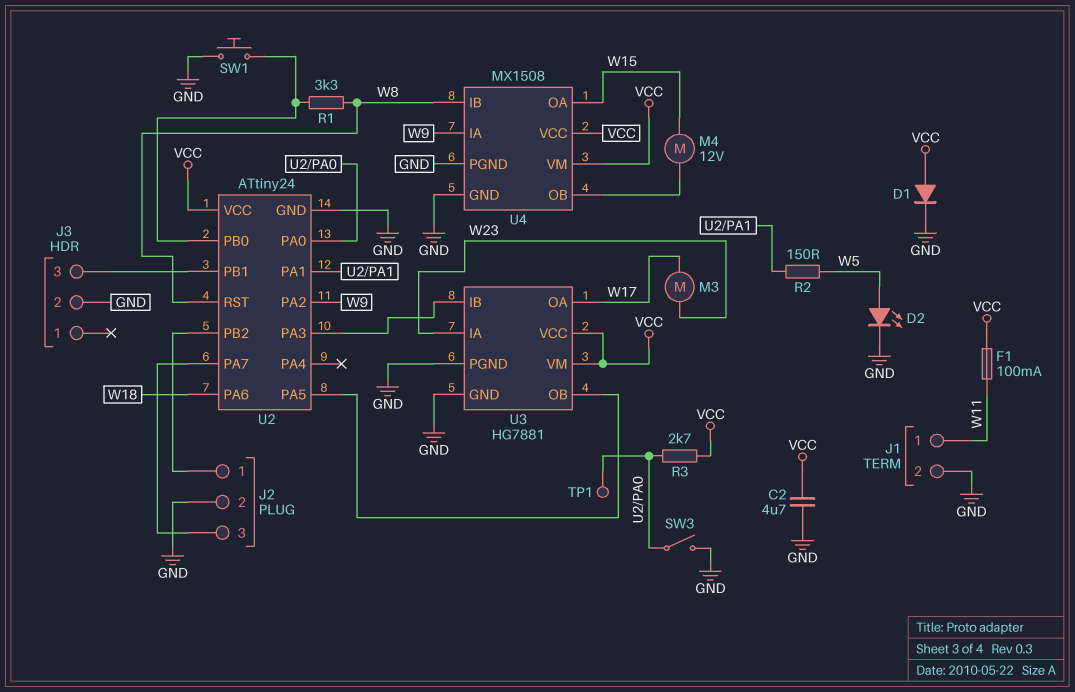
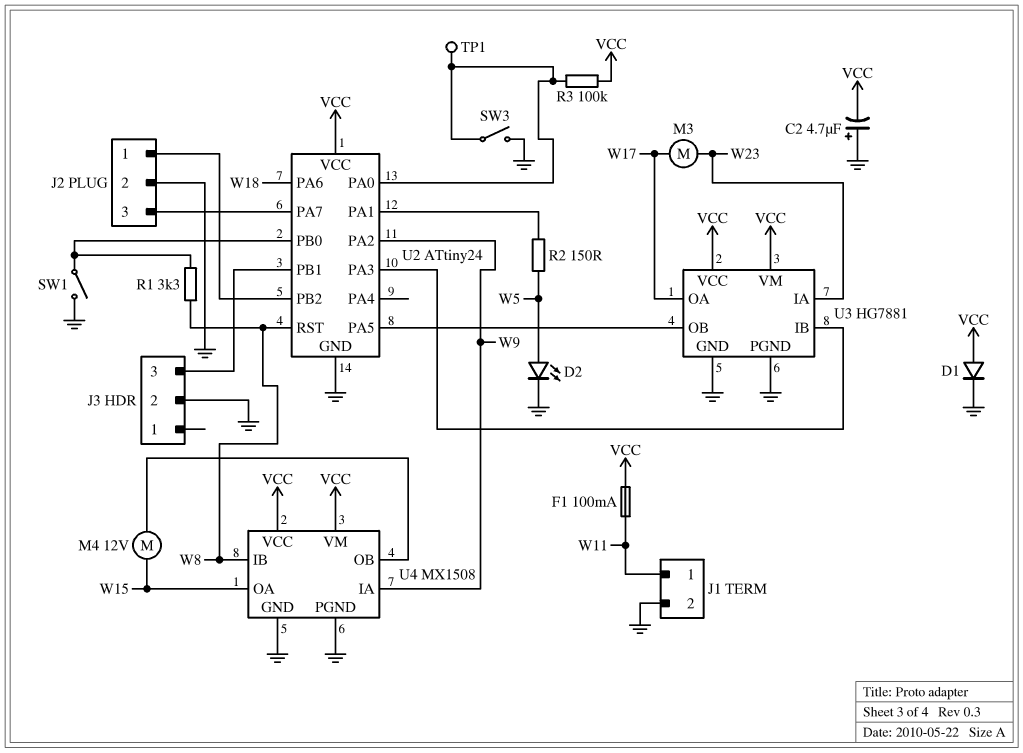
C2: 4.7uF (GND, VCC) -> 4.7uF (plus GND, minus VCC)
R3: 2.7k (U2/PA0, VCC) -> 100k (U2/PA0, VCC)
SW1: button (GND, U2/PB0) -> switch (GND, U2/PB0)

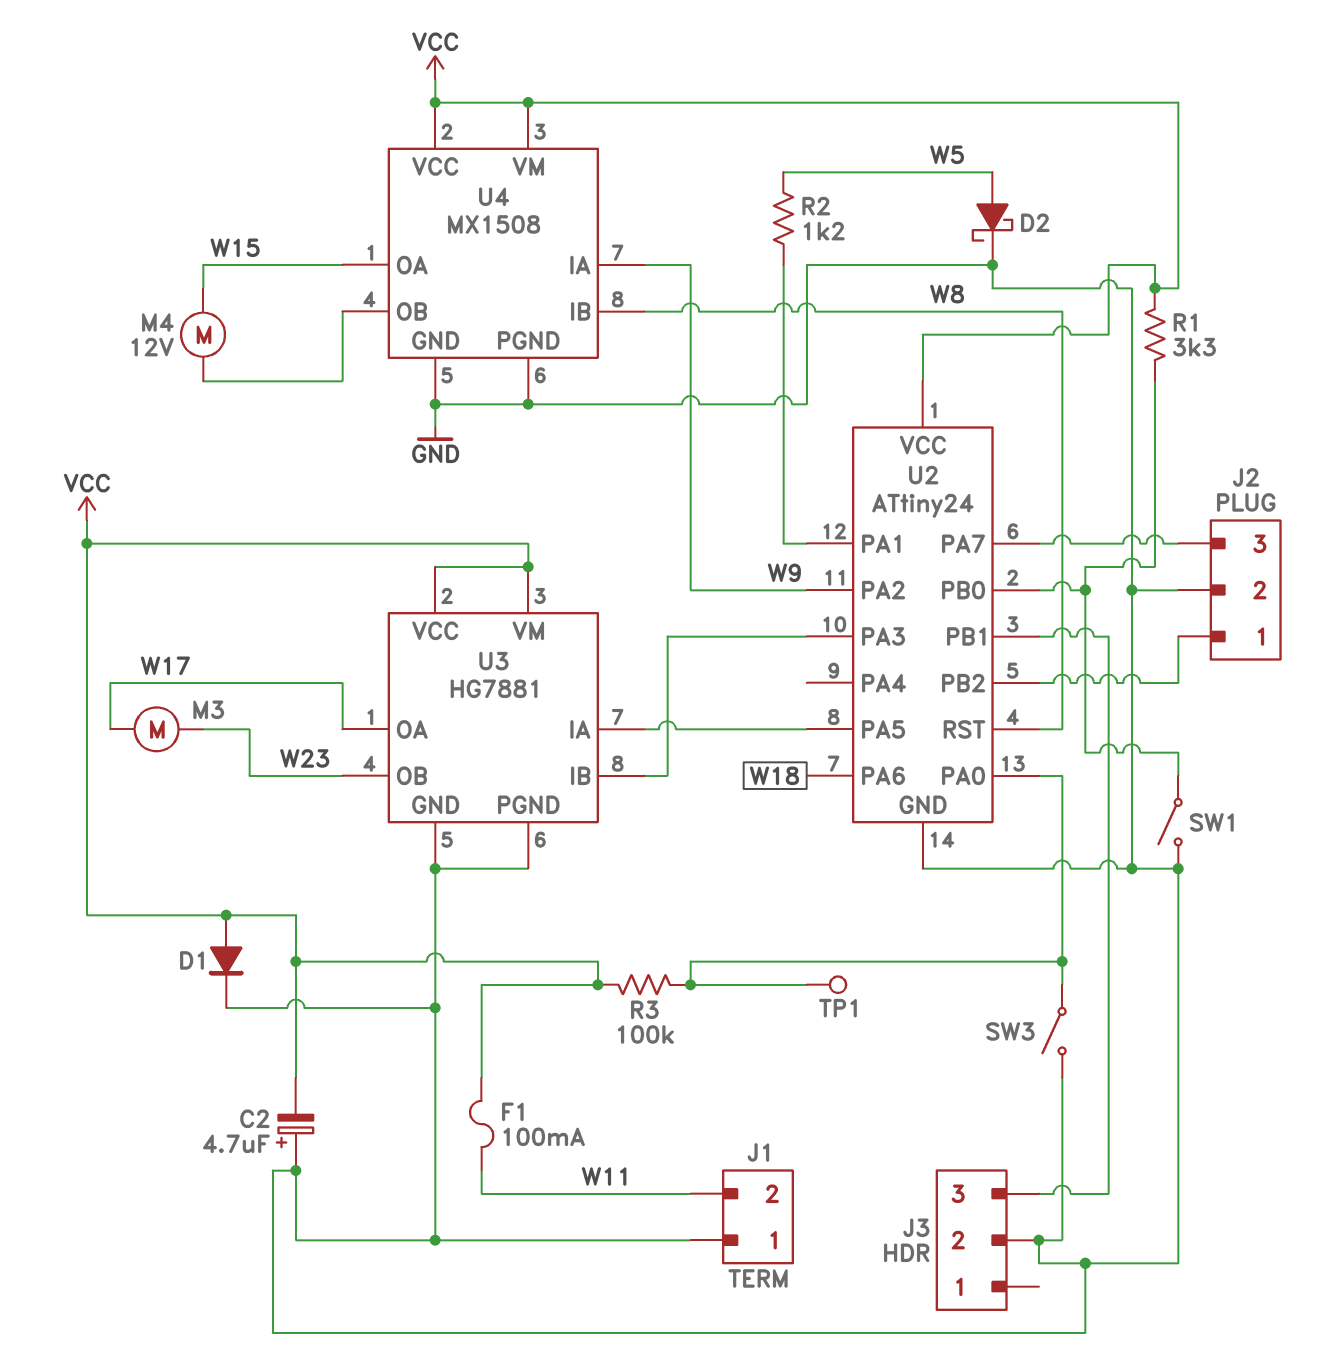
D2: LED (A W5, K GND) -> schottky (A W5, K GND)
J1 pin 1: W11 -> GND
J1 pin 2: GND -> W11
R1: 3.3k (U2/PB0, W8) -> 3.3k (U2/PB0, VCC)
R2: 150 (U2/PA1, W5) -> 1.2k (U2/PA1, W5)
U3 pin IA: W23 -> U2/PA5
U3 pin OB: U2/PA5 -> W23

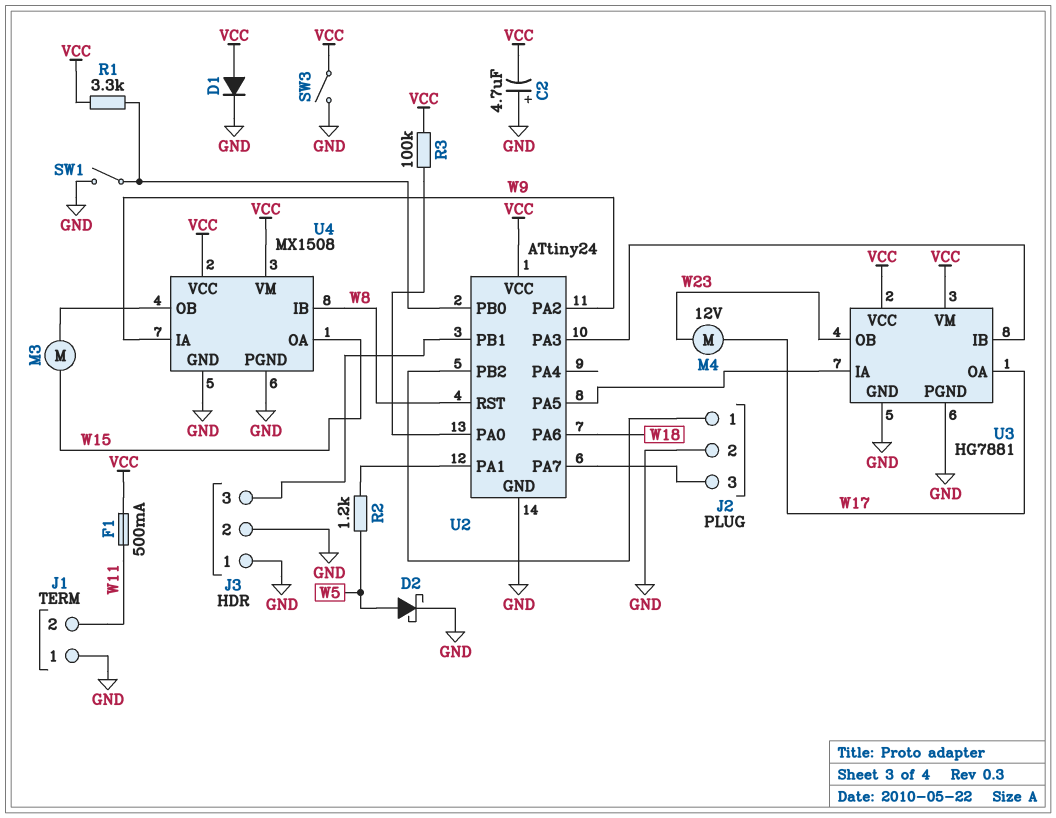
F1: 100mA (VCC, W11) -> 500mA (VCC, W11)
J3 pin 1: none -> GND
M3: motor (W17, W23) -> motor (U4/OB, W15)
M4: motor 12V (U4/OB, W15) -> motor 12V (W17, W23)
SW3: switch (GND, U2/PA0) -> switch (GND, VCC)
TP1: test point (U2/PA0) -> none

